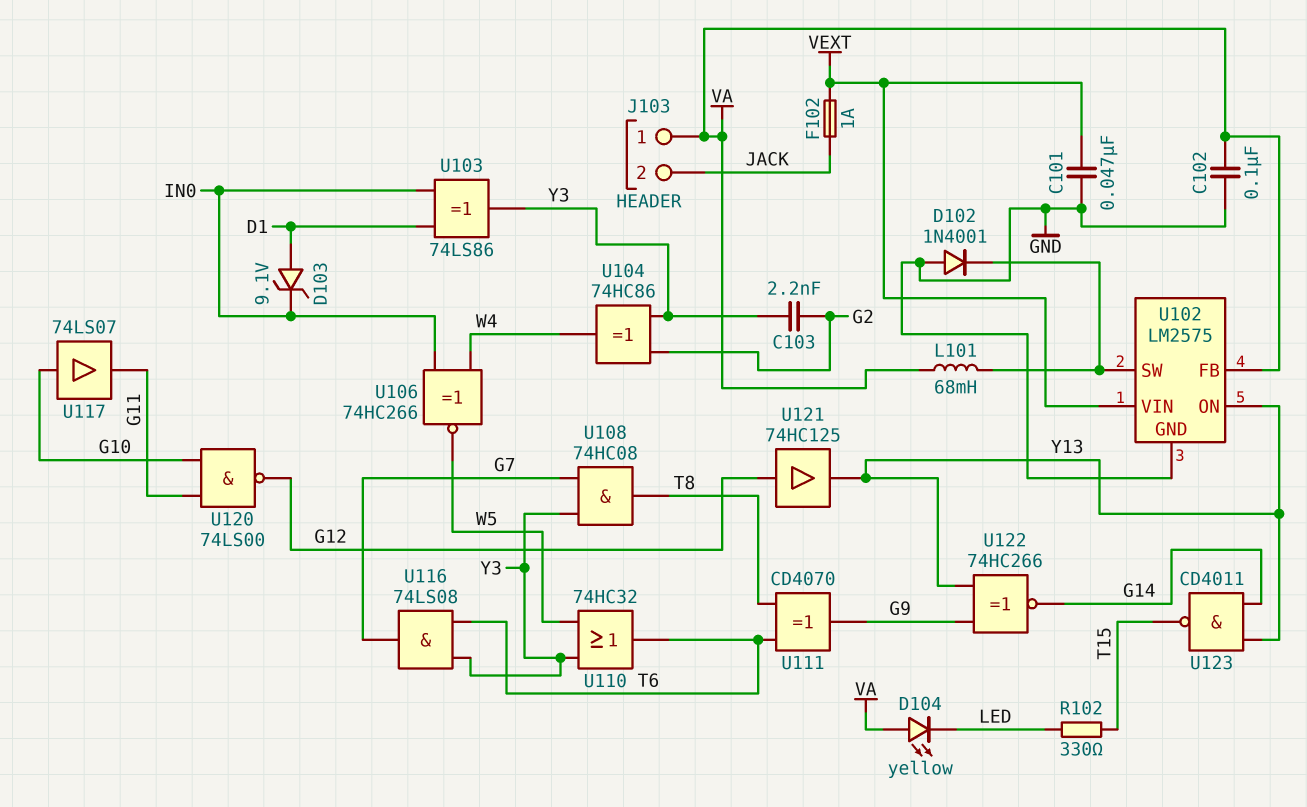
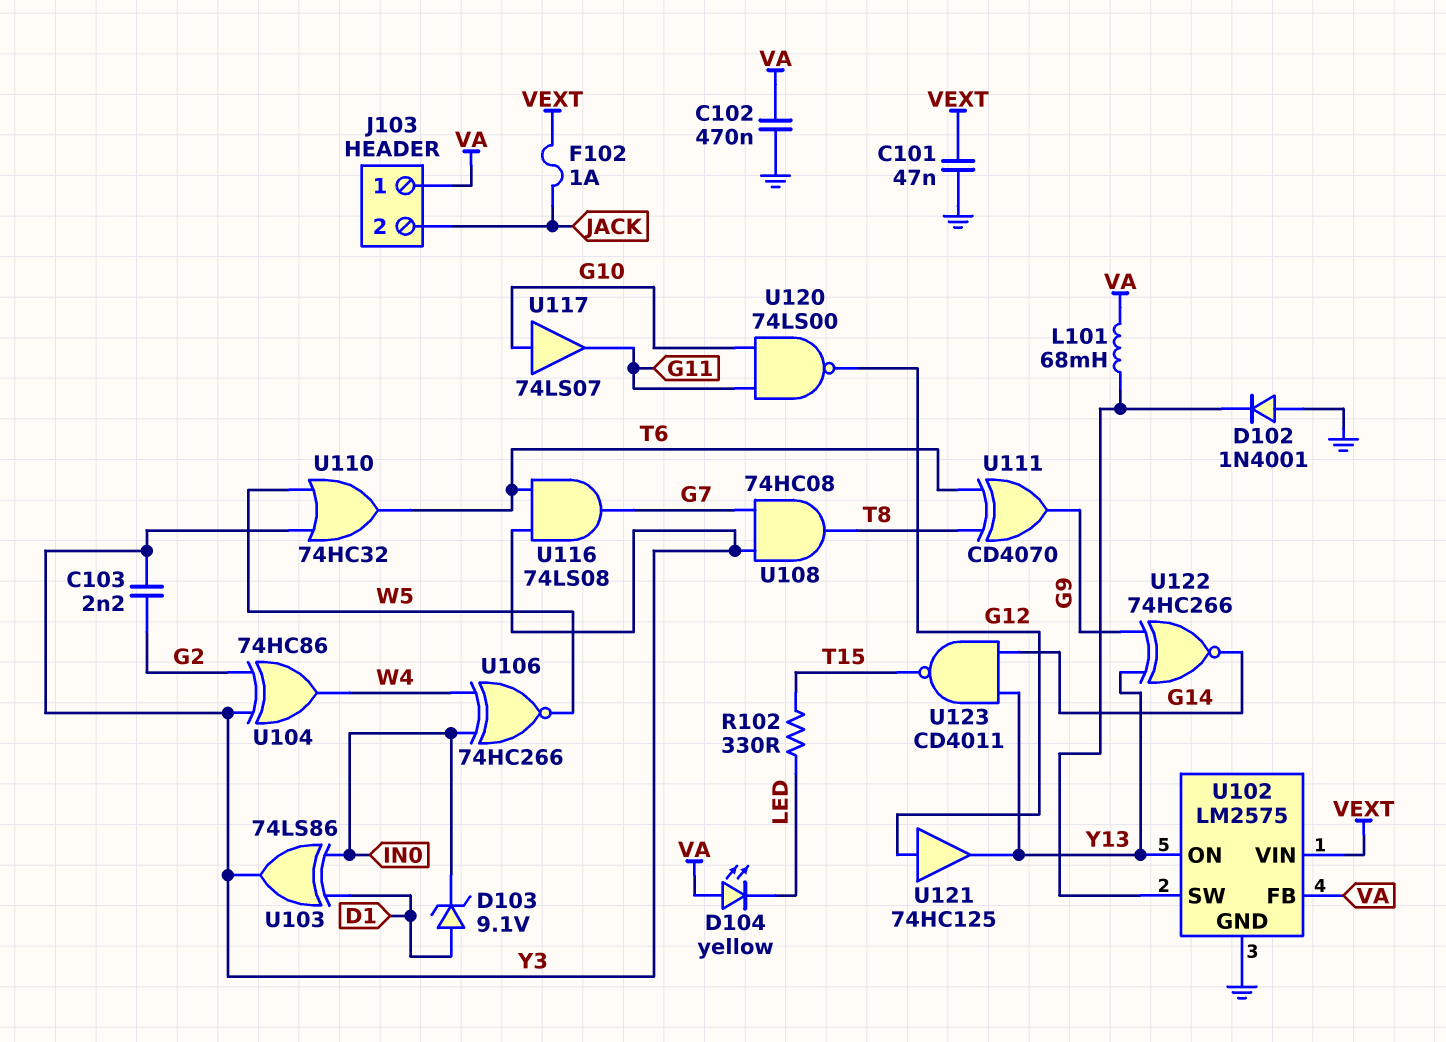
C102: 100nF (GND, VA) -> 470nF (GND, VA)

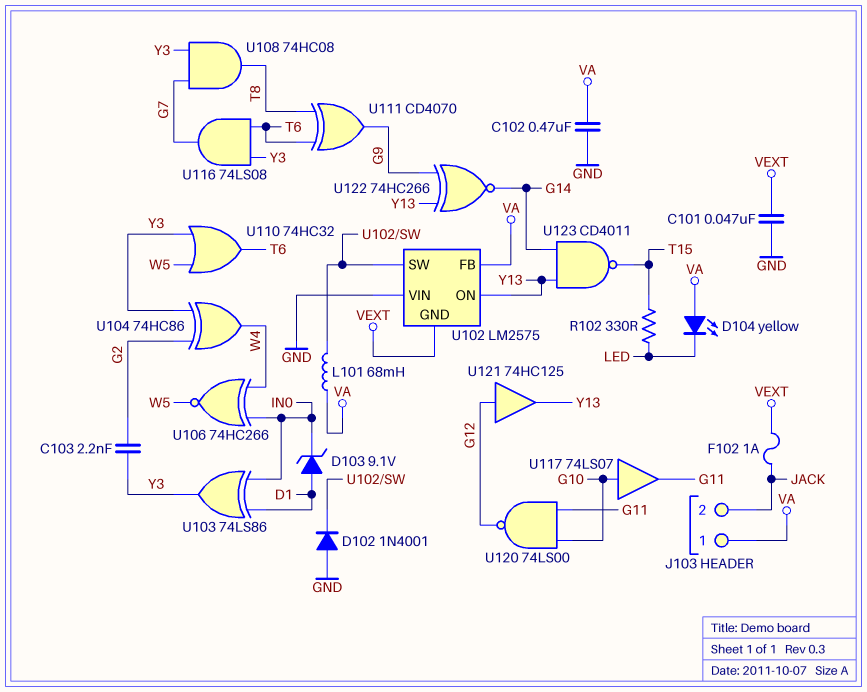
U102 pin GND: GND -> VEXT
U102 pin VIN: VEXT -> GND

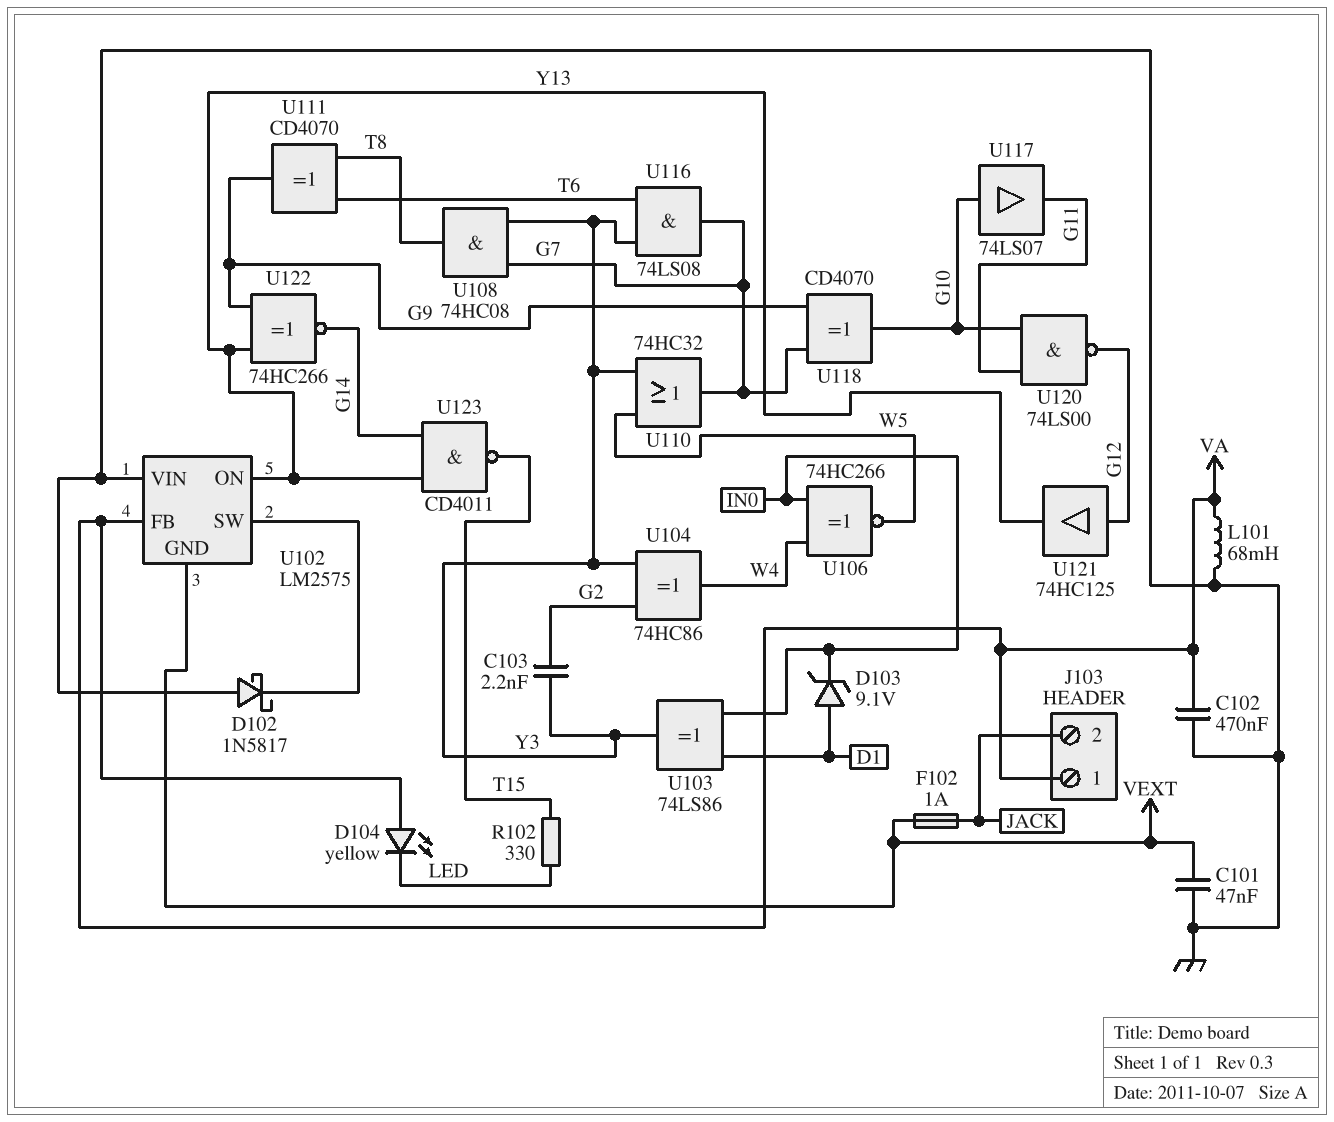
D102: diode 1N4001 (A GND, K U102/SW) -> schottky 1N5817 (A GND, K U102/SW)
L101: 68mH (U102/SW, VA) -> 68mH (GND, VA)
U110: OR 74HC32 (in W5, in Y3, out T6) -> OR 74HC32 (in W5, in Y3, out G7)
U118: none -> XOR CD4070 (in G7, in G9, out G10)

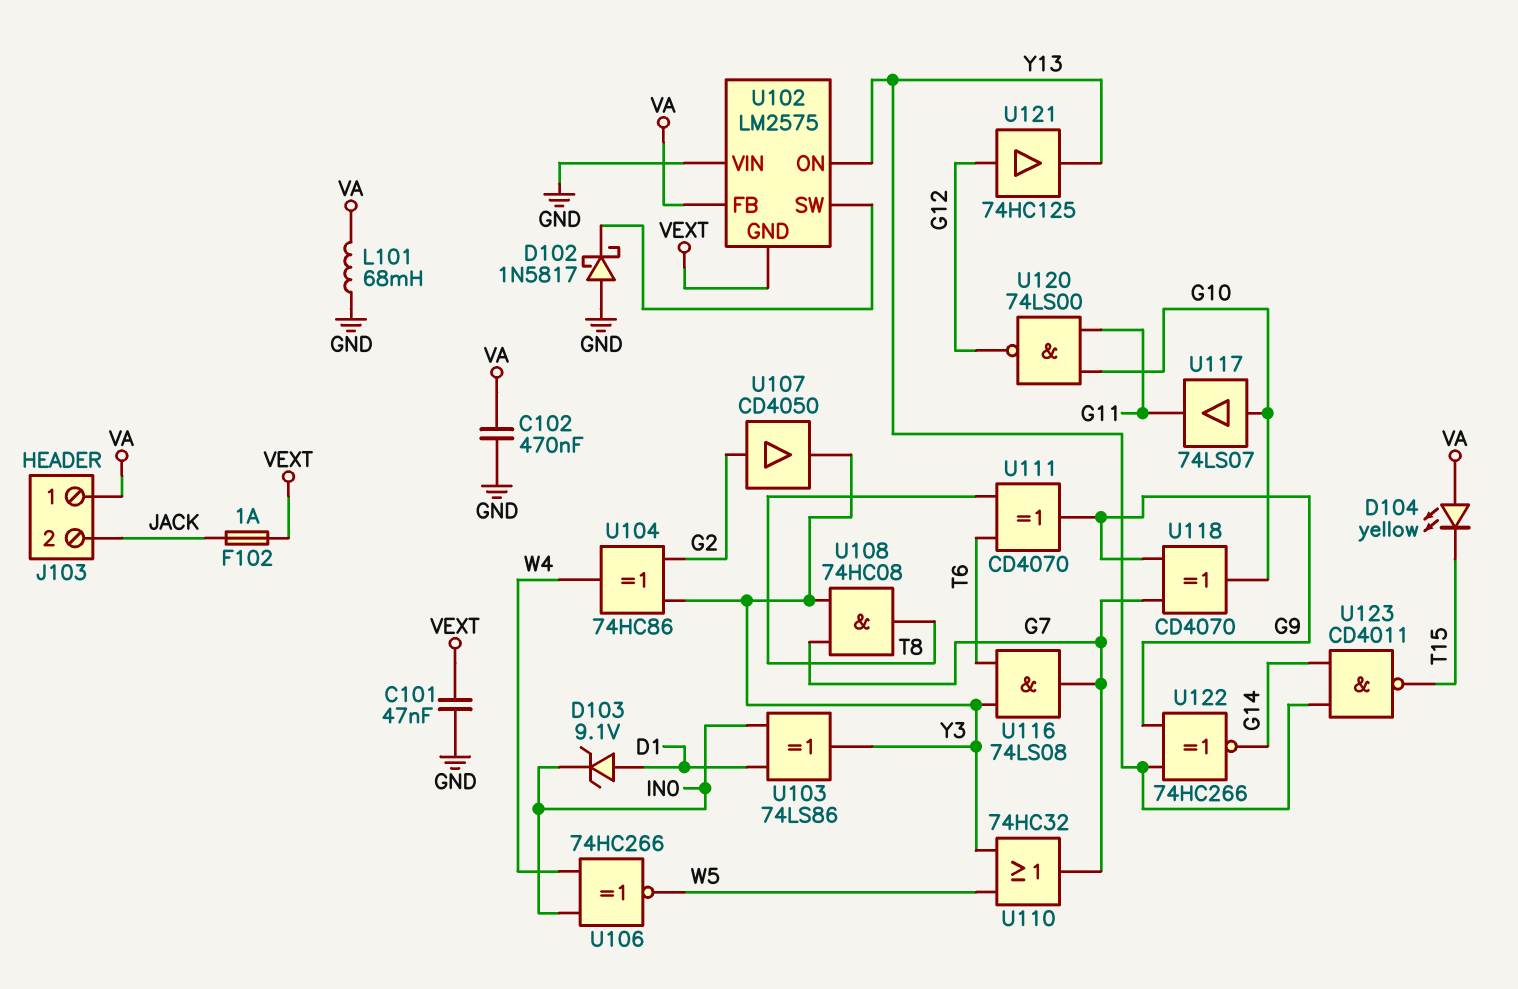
C103: 2.2nF (G2, Y3) -> none
D104: LED yellow (A VA, K LED) -> LED yellow (A VA, K T15)
R102: 330 (LED, T15) -> none
U107: none -> buffer CD4050 (in G2, out Y3)

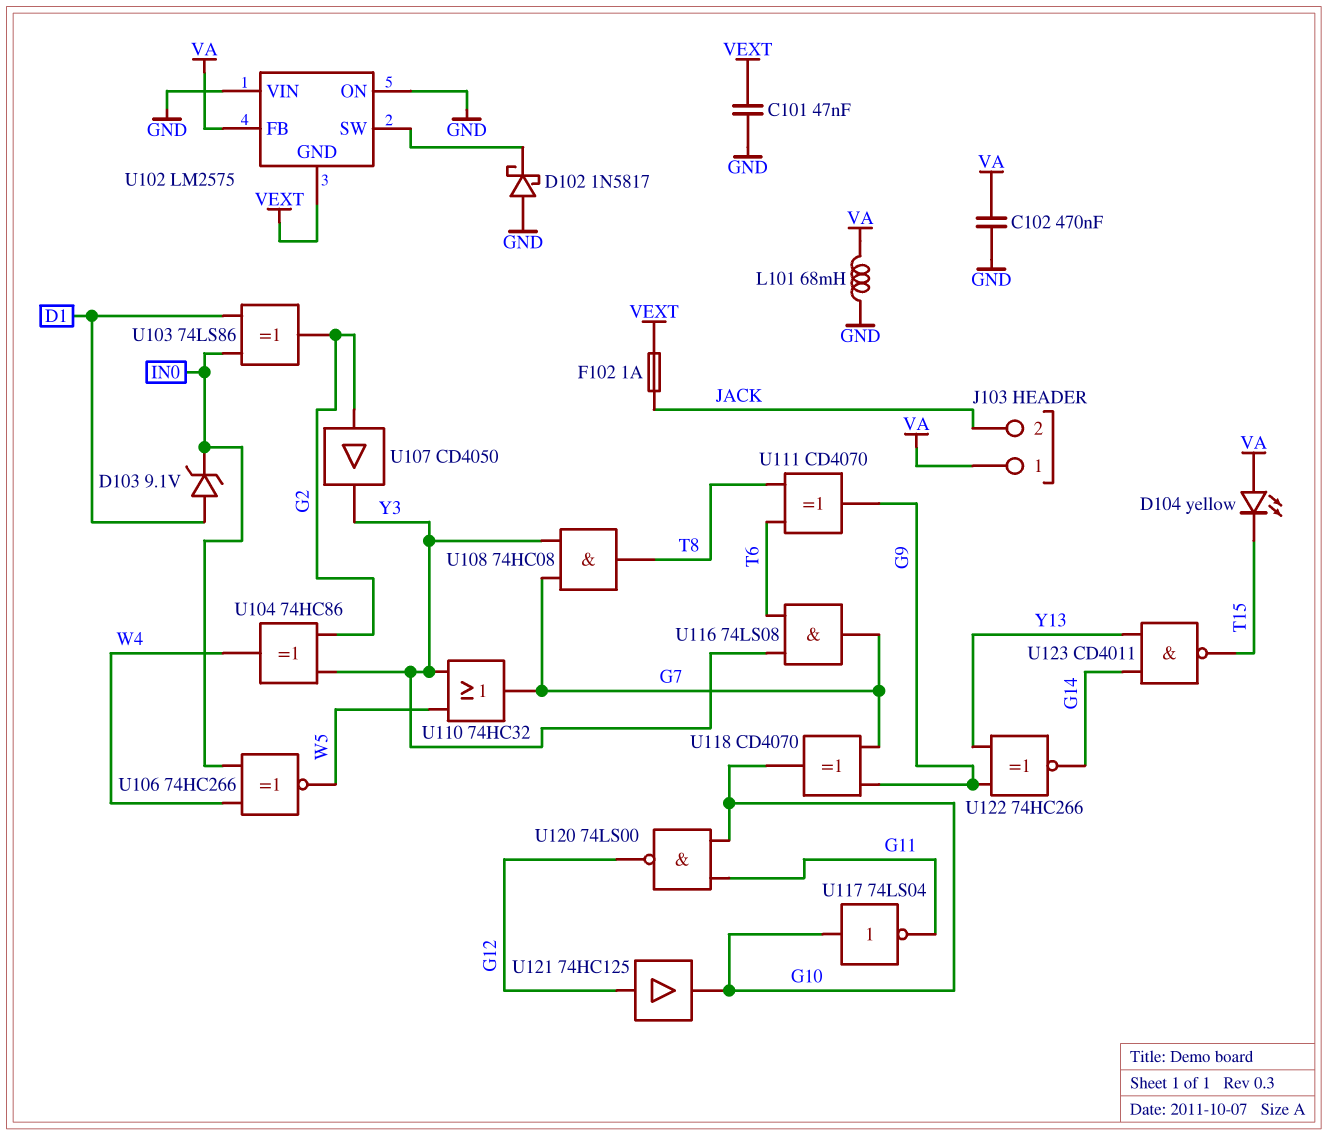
U102 pin ON: Y13 -> GND
U103: XOR 74LS86 (in D1, in IN0, out Y3) -> XOR 74LS86 (in D1, in IN0, out G2)
U117: buffer 74LS07 (in G10, out G11) -> NOT 74LS04 (in G10, out G11)
U121: buffer 74HC125 (in G12, out Y13) -> buffer 74HC125 (in G12, out G10)

